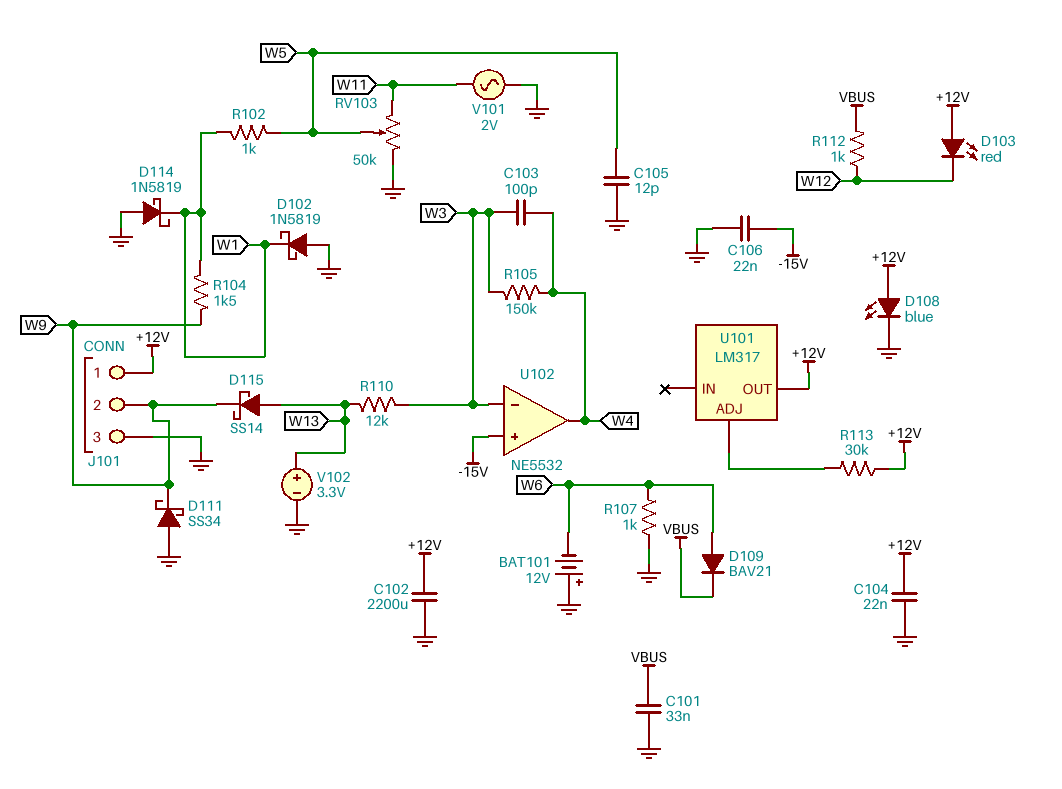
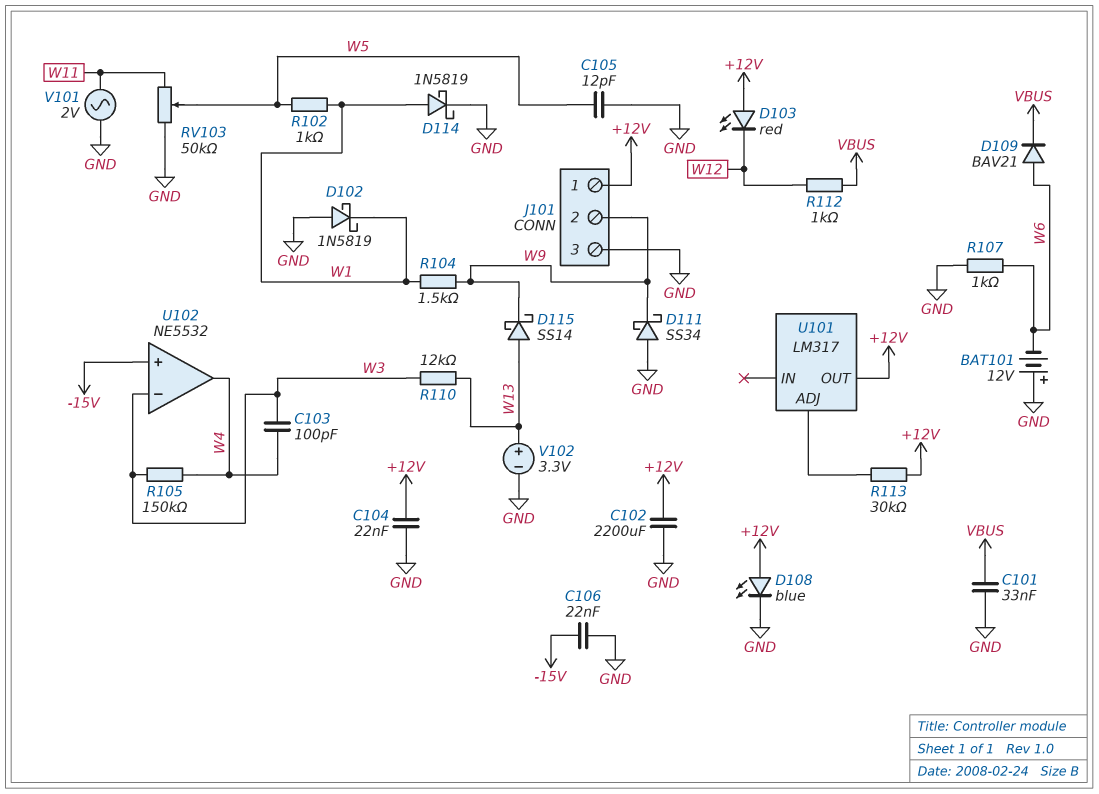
D114: schottky 1N5819 (A GND, K W1) -> schottky 1N5819 (A W1, K GND)

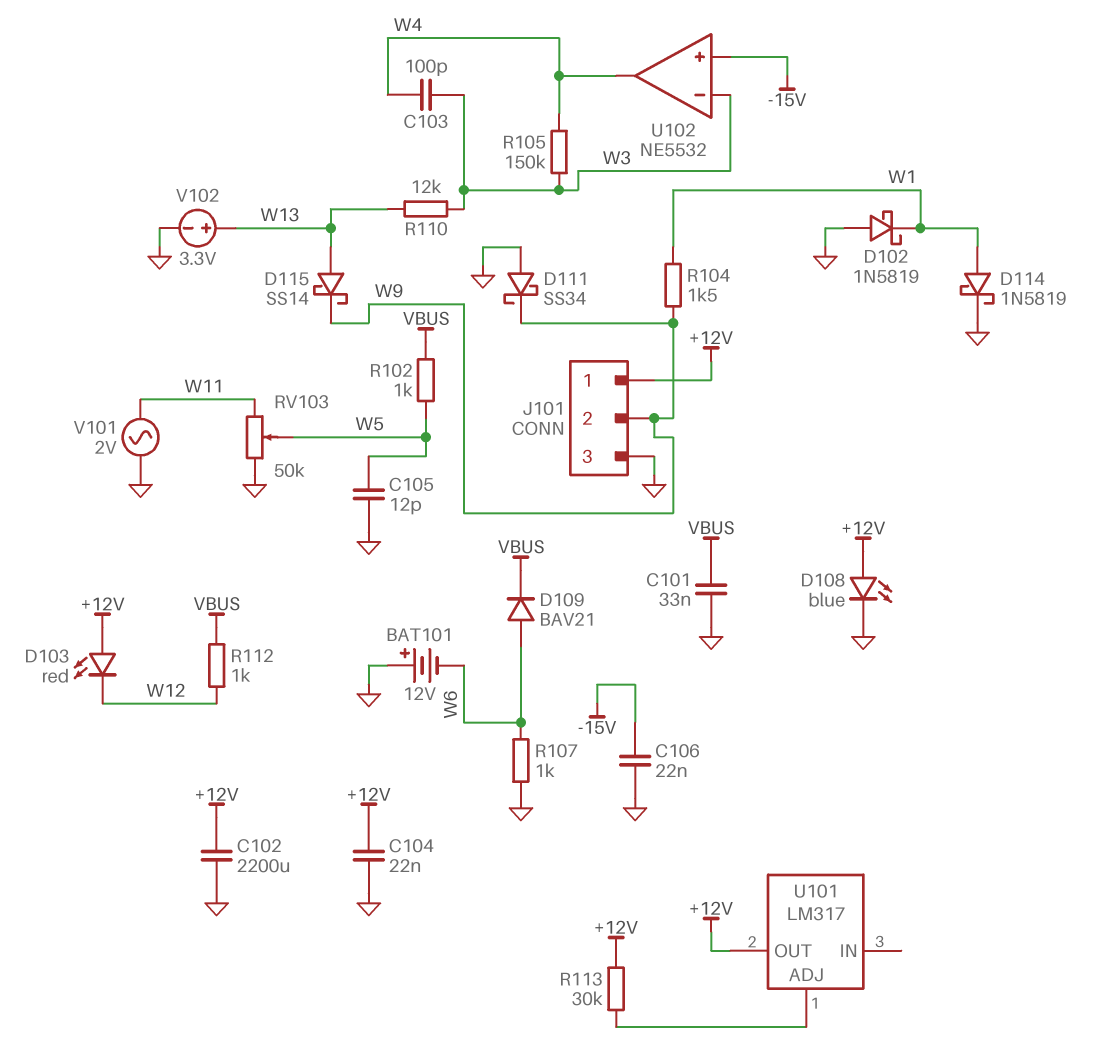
R102: 1k (W1, W5) -> 1k (VBUS, W5)

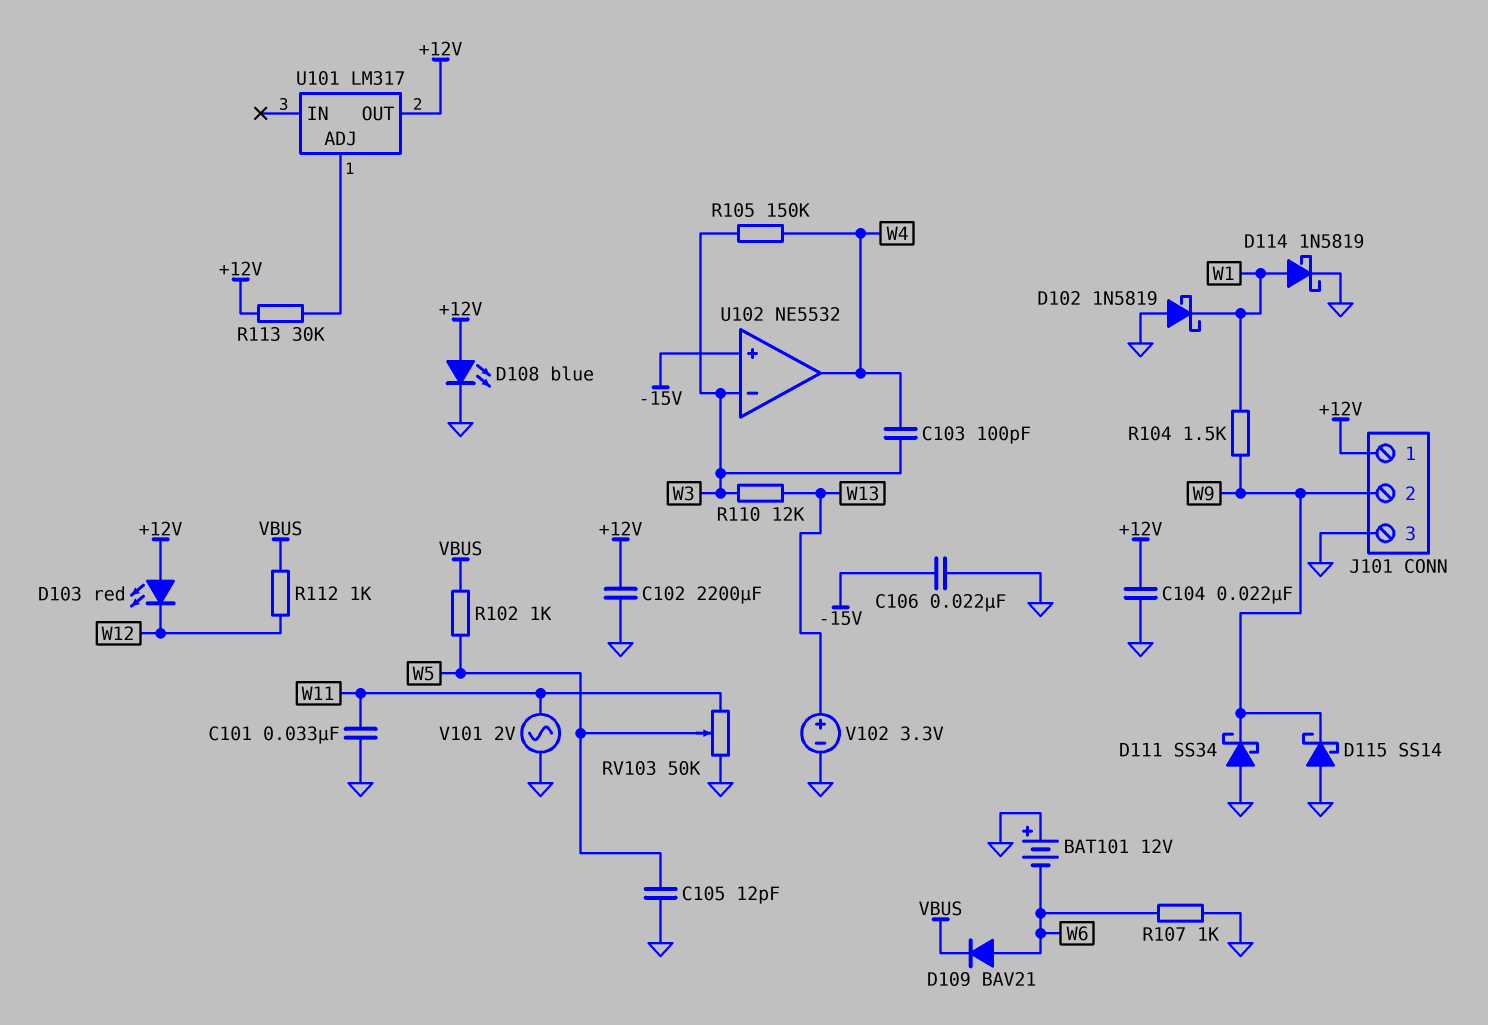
C101: 33nF (GND, VBUS) -> 33nF (GND, W11)
D115: schottky SS14 (A W13, K W9) -> schottky SS14 (A GND, K W9)

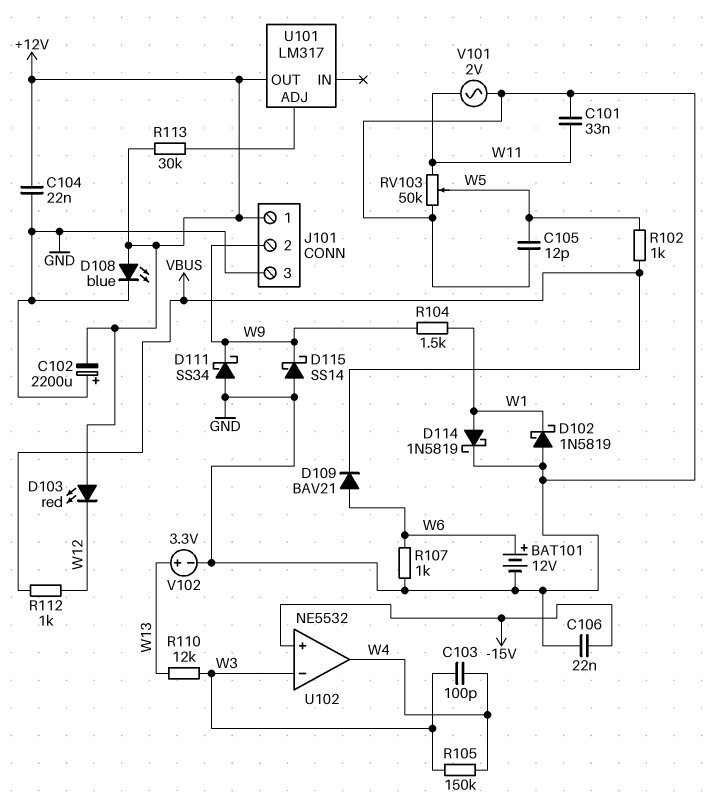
BAT101: 12V (plus GND, minus W6) -> 12V (plus W6, minus GND)
C102: 2200uF (+12V, GND) -> 2200uF (plus GND, minus +12V)

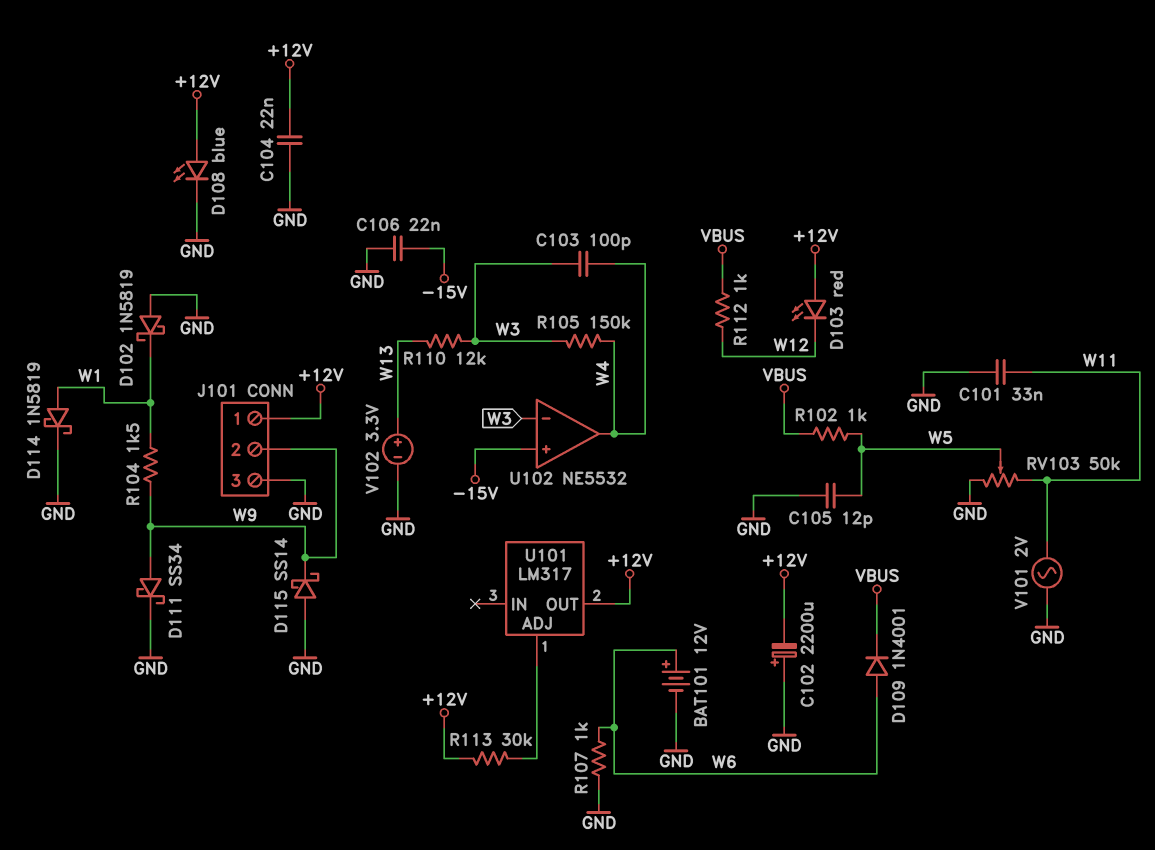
D109: diode BAV21 (A W6, K VBUS) -> diode 1N4001 (A W6, K VBUS)
D111: schottky SS34 (A GND, K W9) -> schottky SS34 (A W9, K GND)

